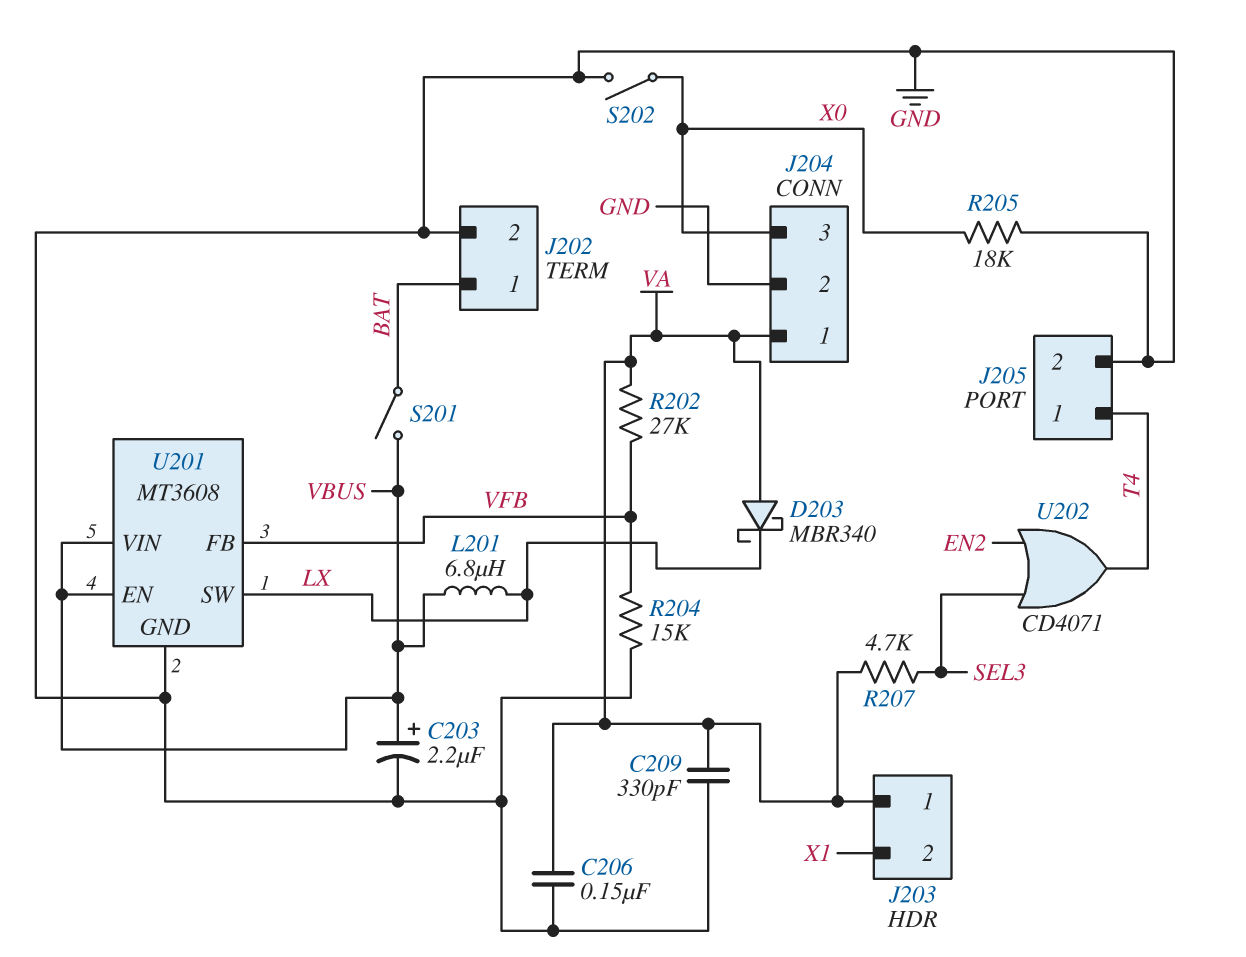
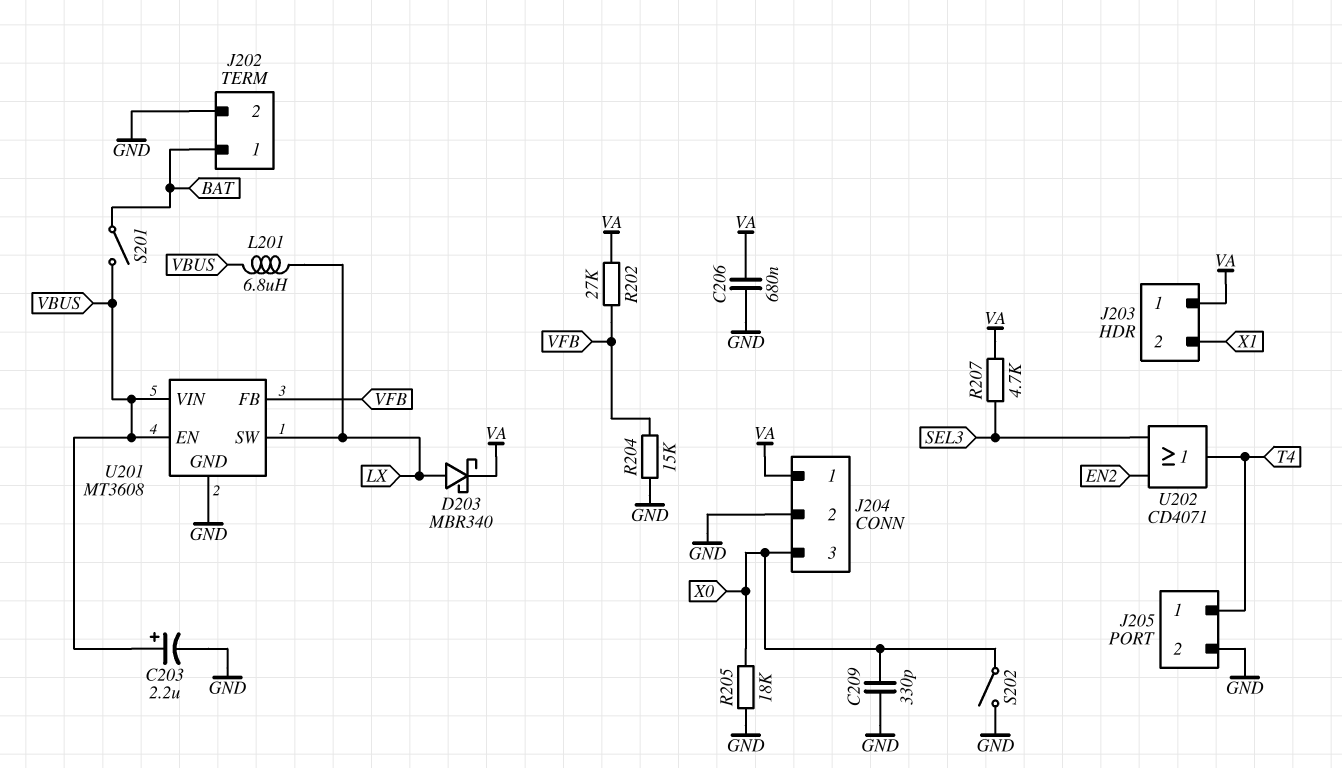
C206: 150nF (GND, VA) -> 680nF (GND, VA)
C209: 330pF (GND, VA) -> 330pF (GND, X0)
D203: schottky MBR340 (A VA, K LX) -> schottky MBR340 (A LX, K VA)

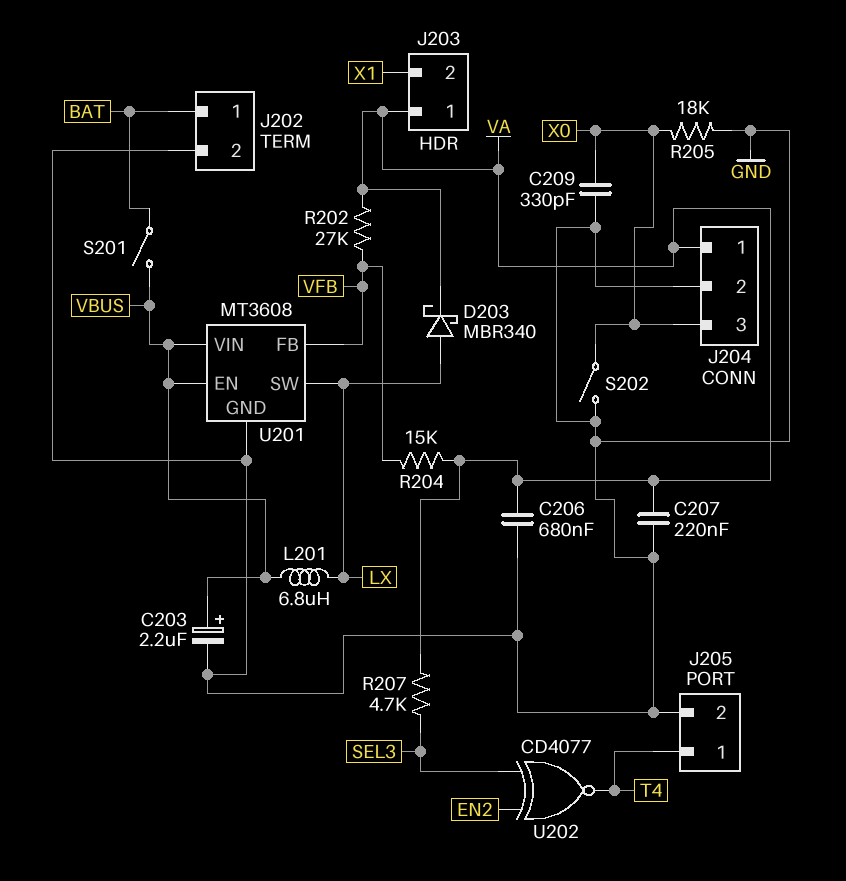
C207: none -> 220nF (GND, VA)
R204: 15k (GND, VFB) -> 15k (VA, VFB)
U202: OR CD4071 (in EN2, in SEL3, out T4) -> XNOR CD4077 (in EN2, in SEL3, out T4)

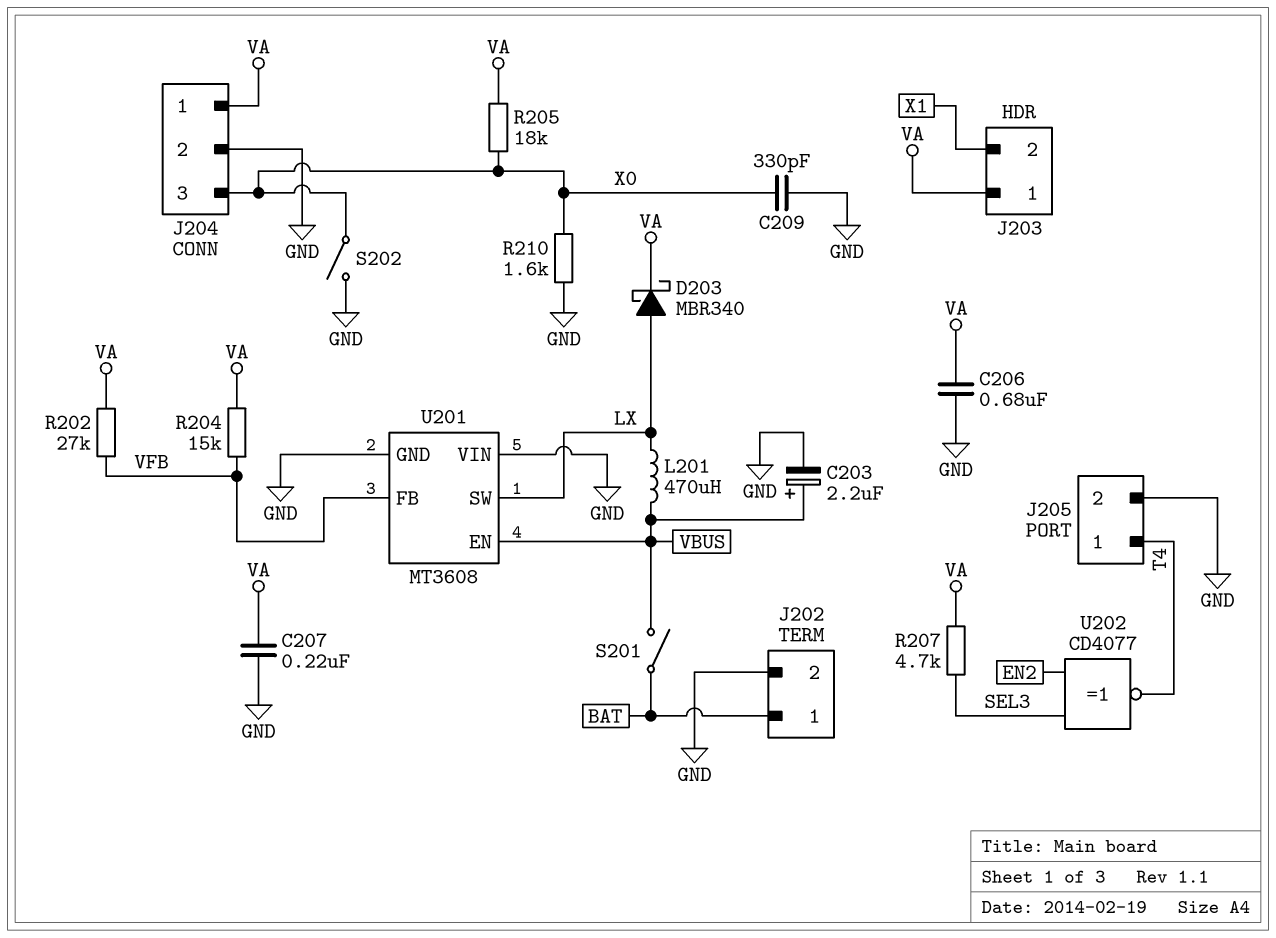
L201: 6.8uH (LX, VBUS) -> 470uH (LX, VBUS)
R205: 18k (GND, X0) -> 18k (VA, X0)
R210: none -> 1.6k (GND, X0)
U201 pin VIN: VBUS -> GND

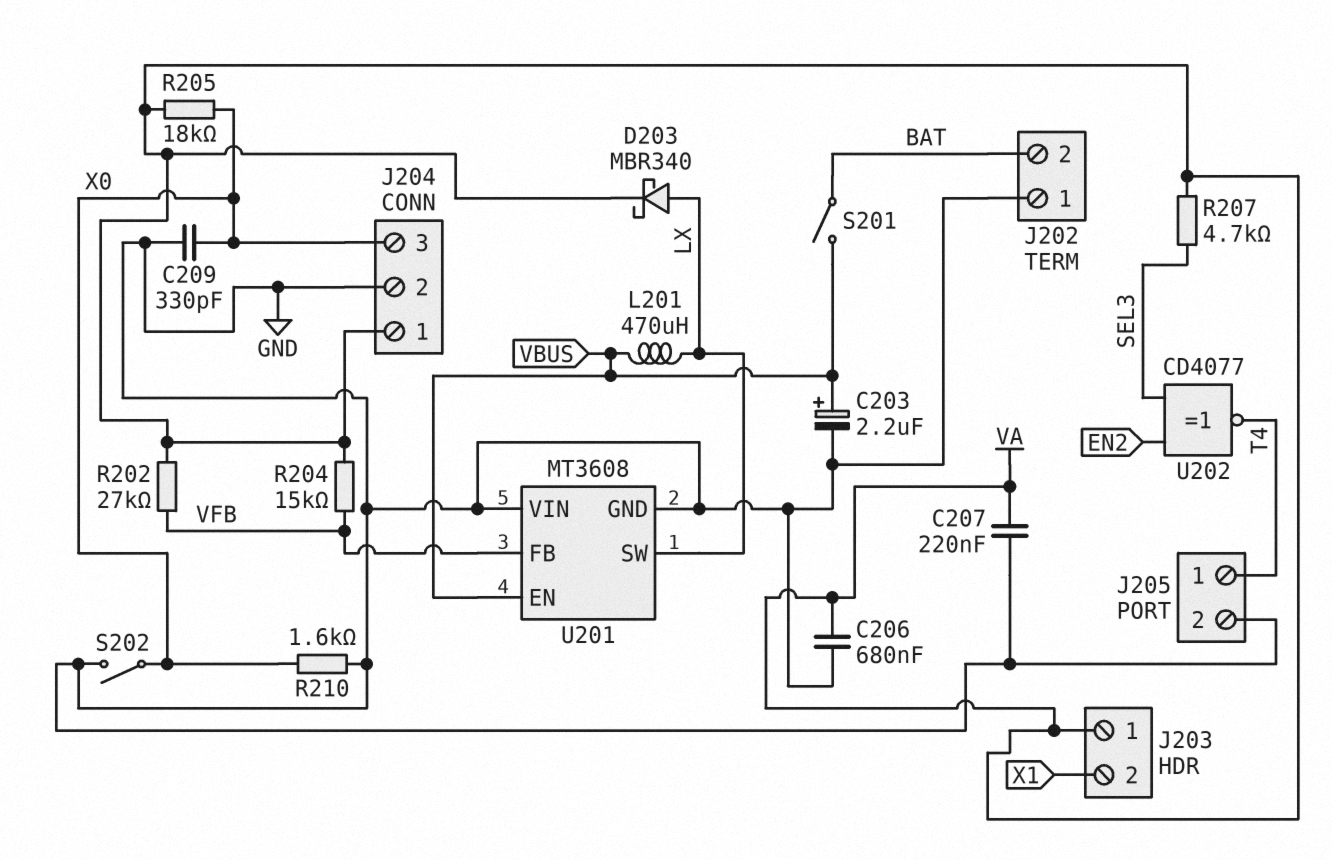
J202 pin 1: BAT -> GND
J202 pin 2: GND -> BAT

